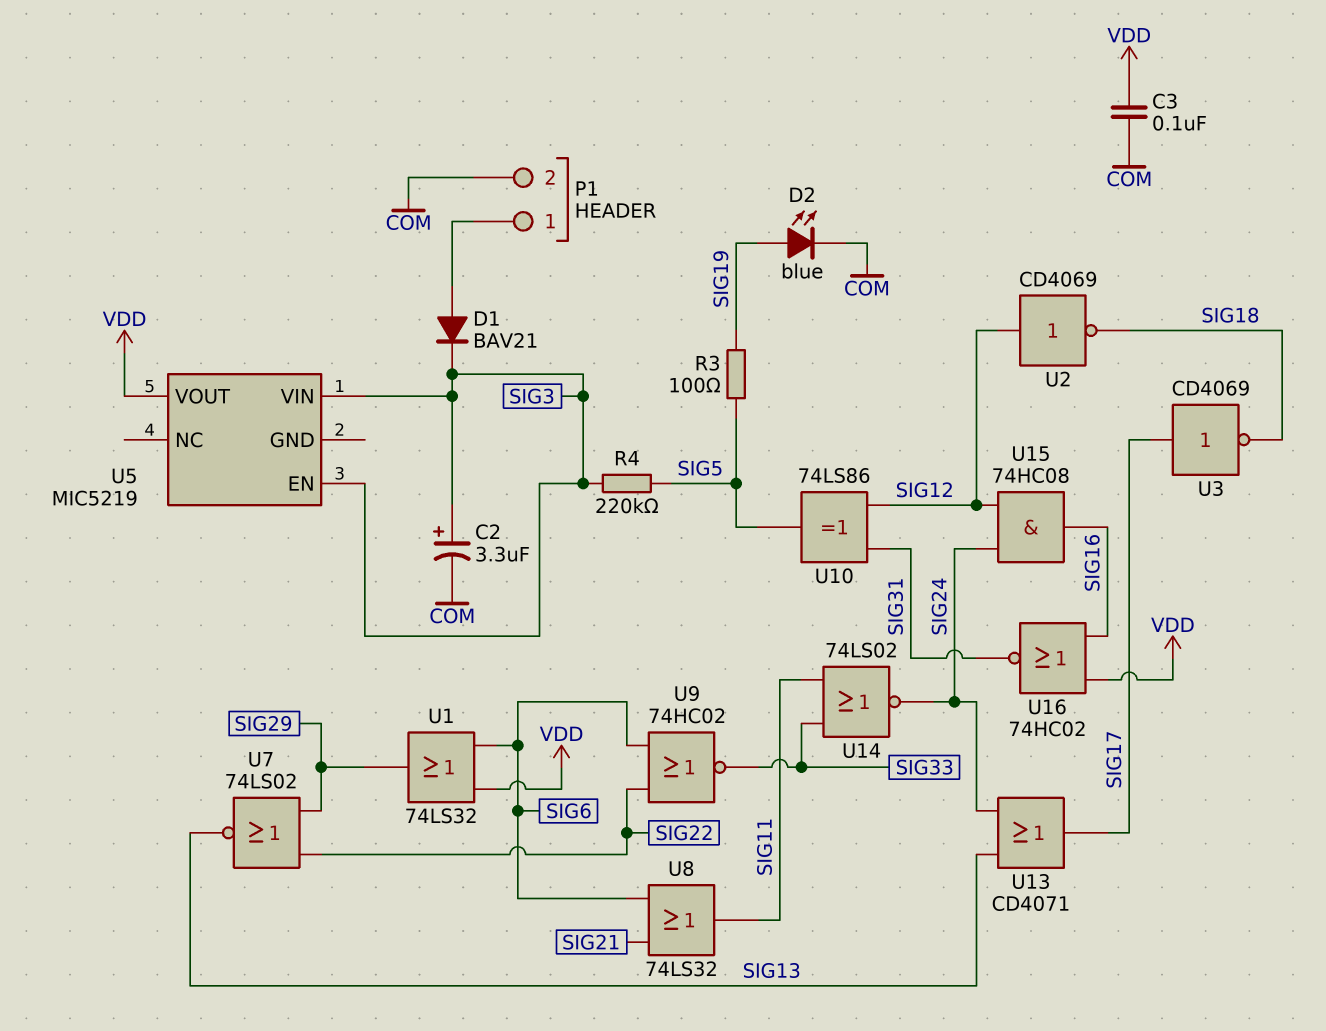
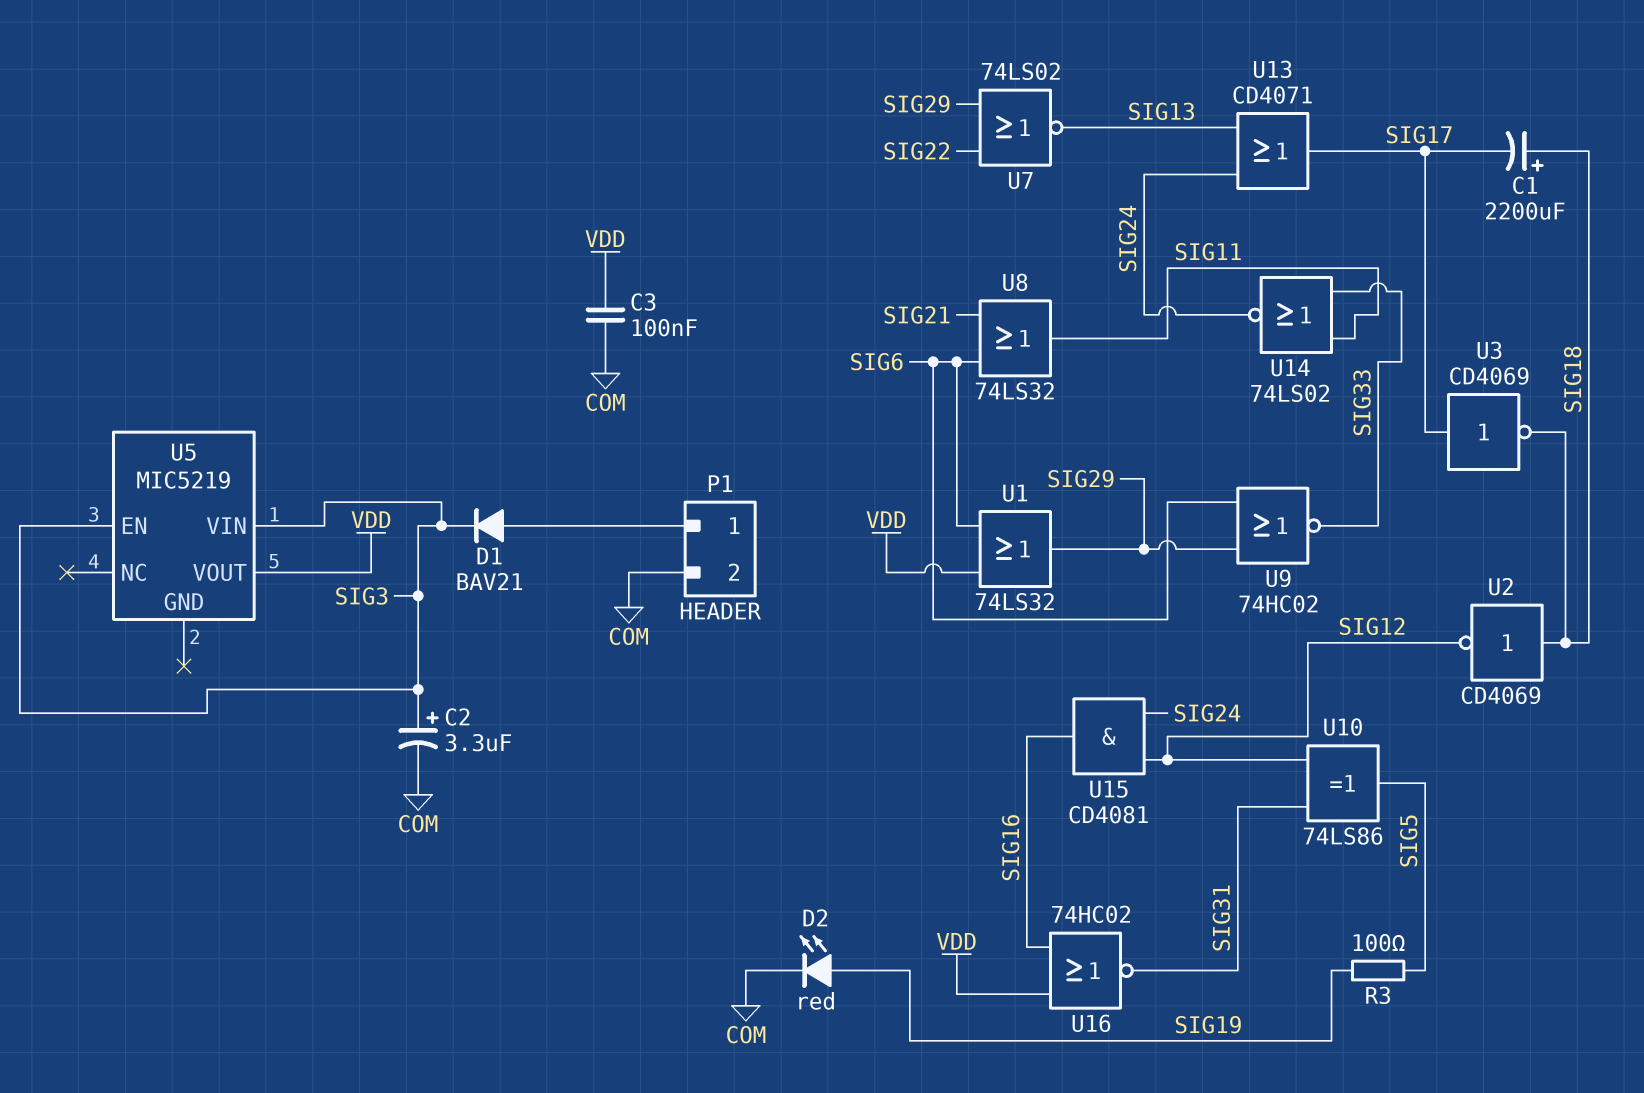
C1: none -> 2200uF (plus SIG18, minus SIG17)
D2: LED blue (A SIG19, K COM) -> LED red (A SIG19, K COM)
R4: 220k (SIG3, SIG5) -> none
U2: NOT CD4069 (in SIG12, out SIG18) -> NOT CD4069 (in SIG18, out SIG12)
U9: NOR 74HC02 (in SIG6, in SIG22, out SIG33) -> NOR 74HC02 (in SIG6, in SIG29, out SIG33)
U15: AND 74HC08 (in SIG12, in SIG24, out SIG16) -> AND CD4081 (in SIG12, in SIG24, out SIG16)

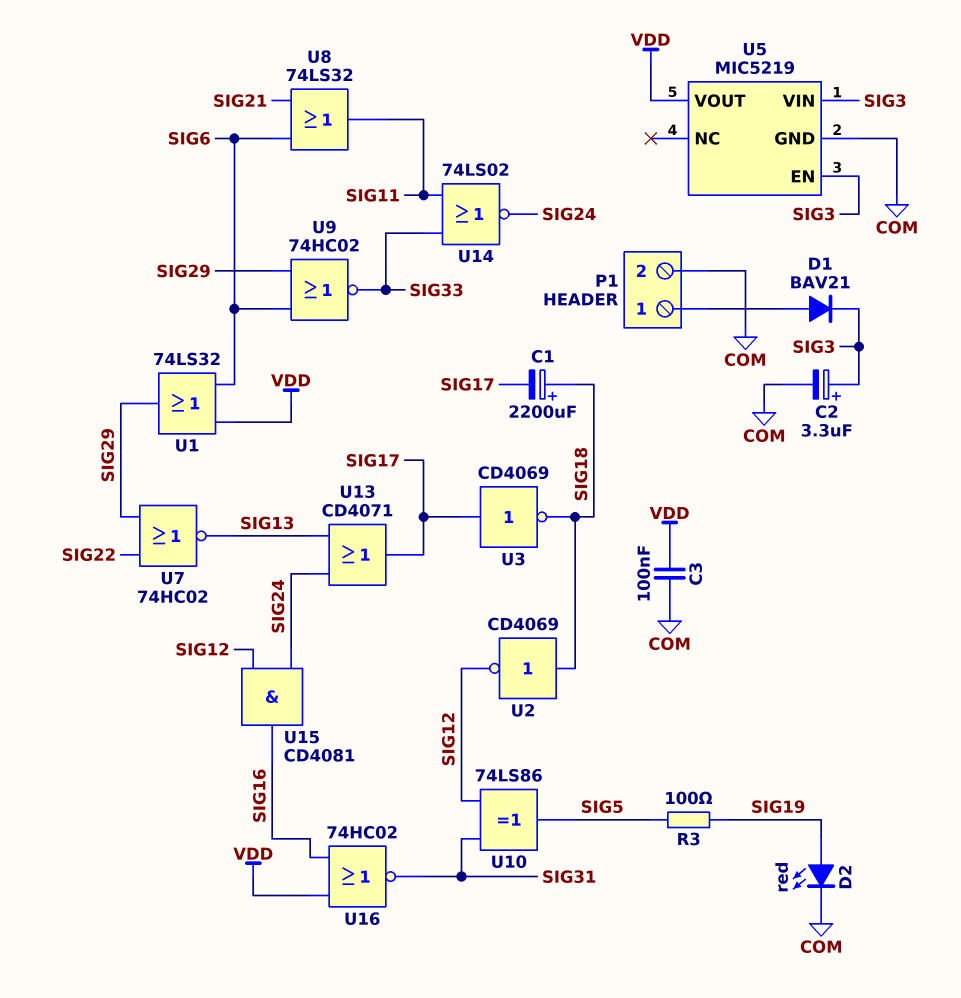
U5 pin GND: none -> COM
U7: NOR 74LS02 (in SIG22, in SIG29, out SIG13) -> NOR 74HC02 (in SIG22, in SIG29, out SIG13)

